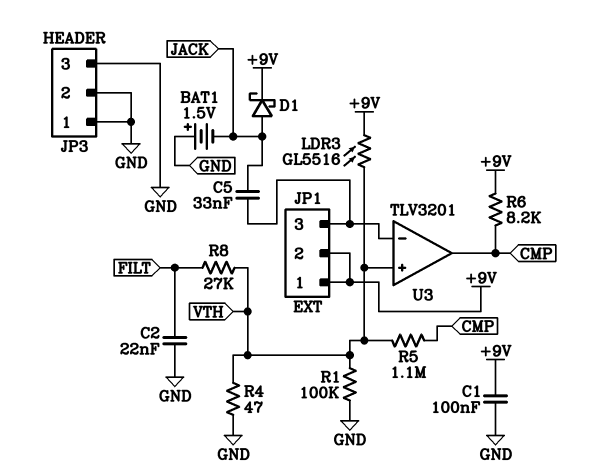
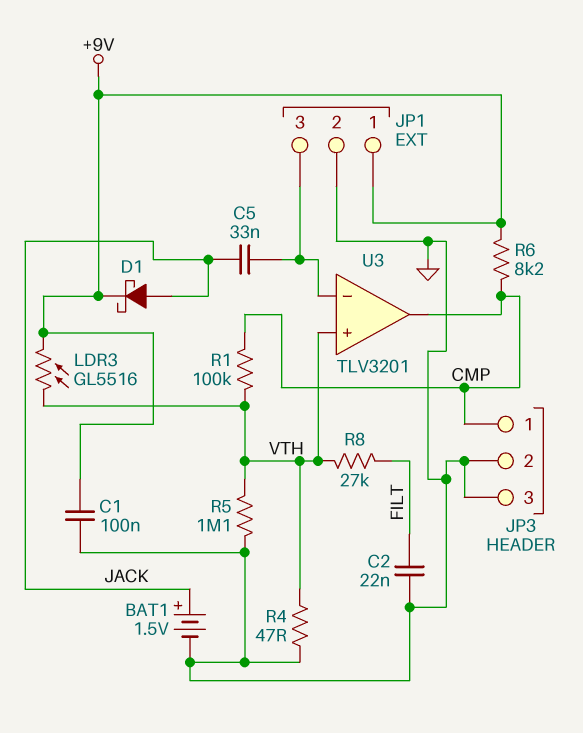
BAT1: 1.5V (plus GND, minus JACK) -> 1.5V (plus JACK, minus GND)
JP1 pin 2: +9V -> GND
JP3 pin 1: GND -> CMP
R1: 100k (GND, VTH) -> 100k (CMP, VTH)
R5: 1.1M (CMP, VTH) -> 1.1M (GND, VTH)

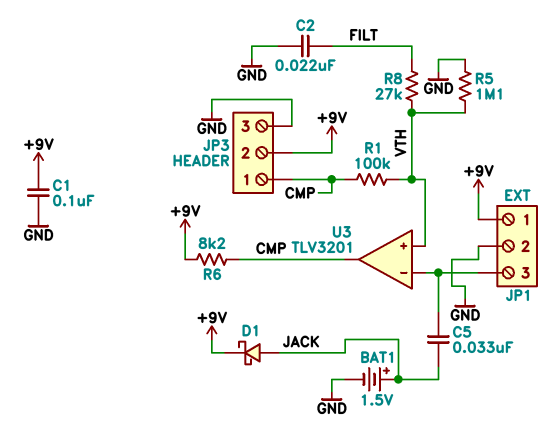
JP3 pin 2: GND -> +9V
LDR3: GL5516 (+9V, VTH) -> none
R4: 47 (GND, VTH) -> none

